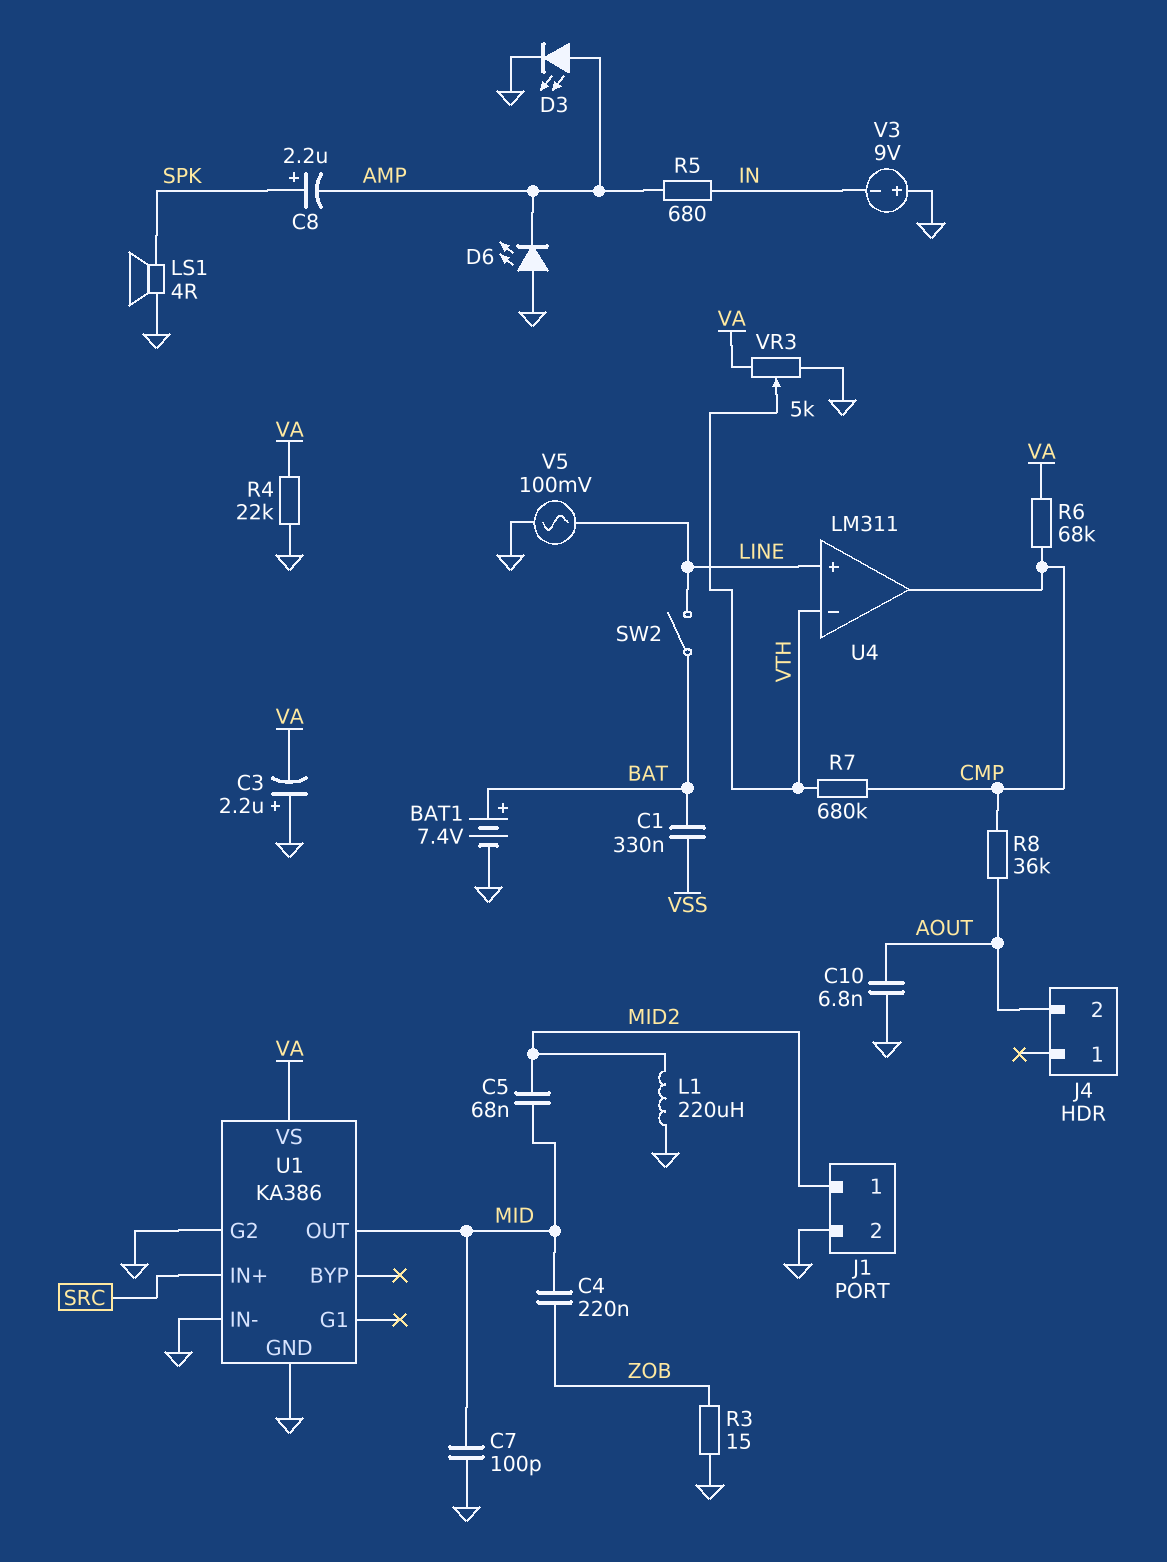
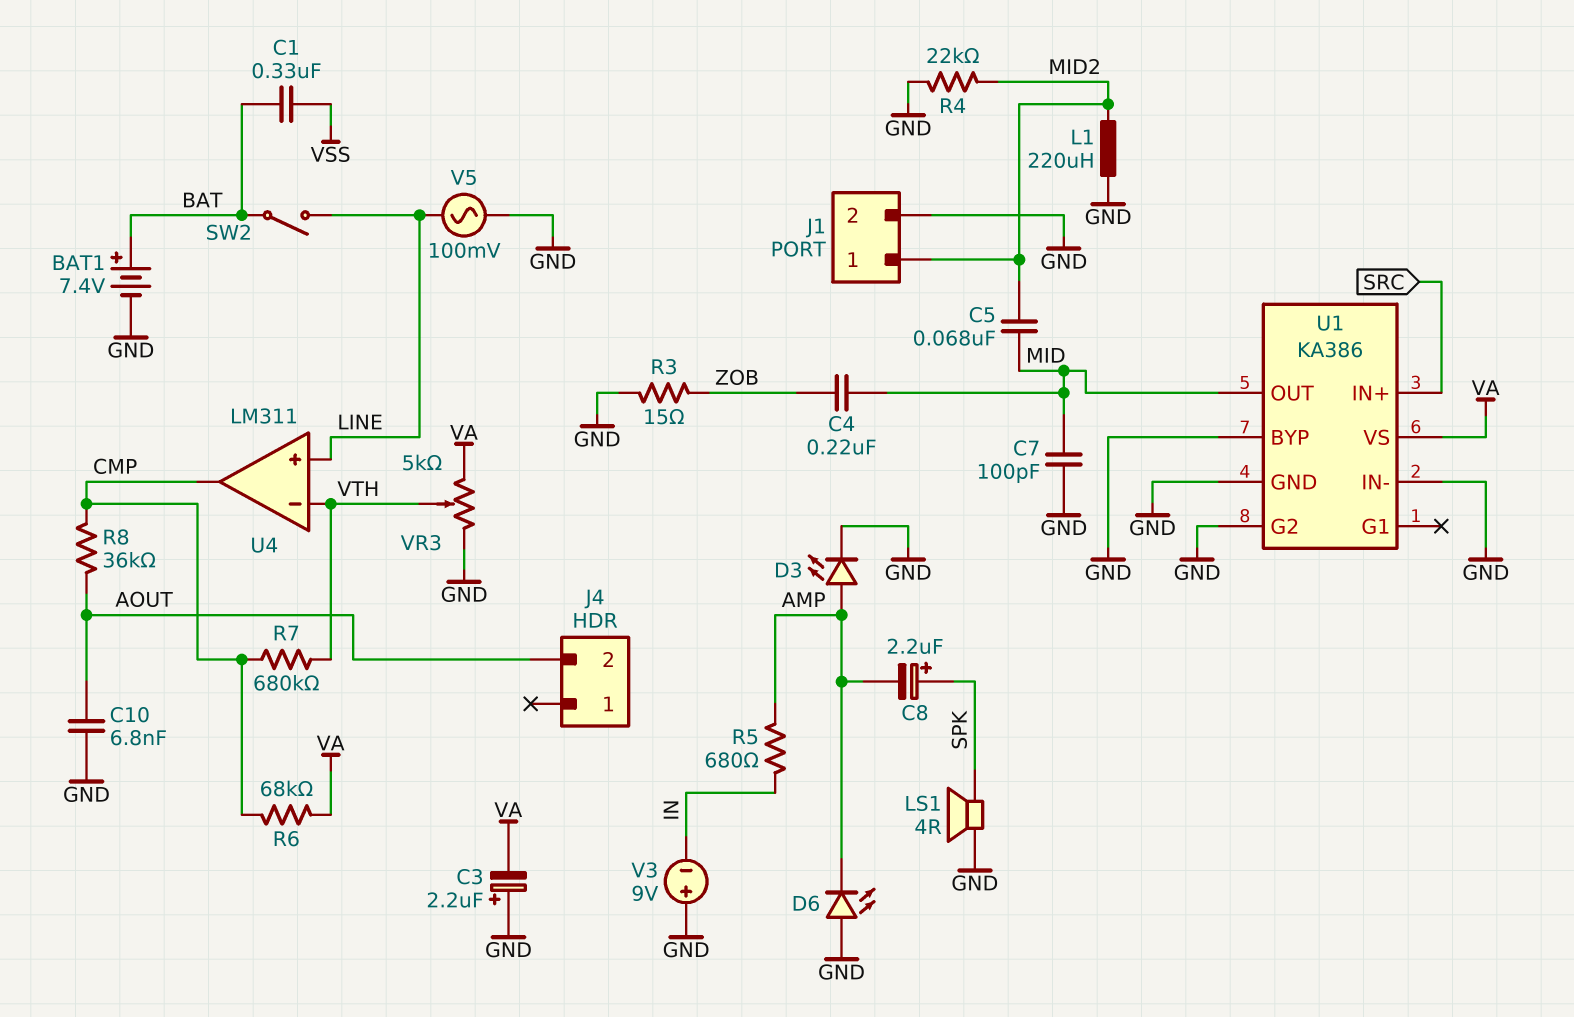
R4: 22k (GND, VA) -> 22k (GND, MID2)
U1 pin BYP: none -> GND

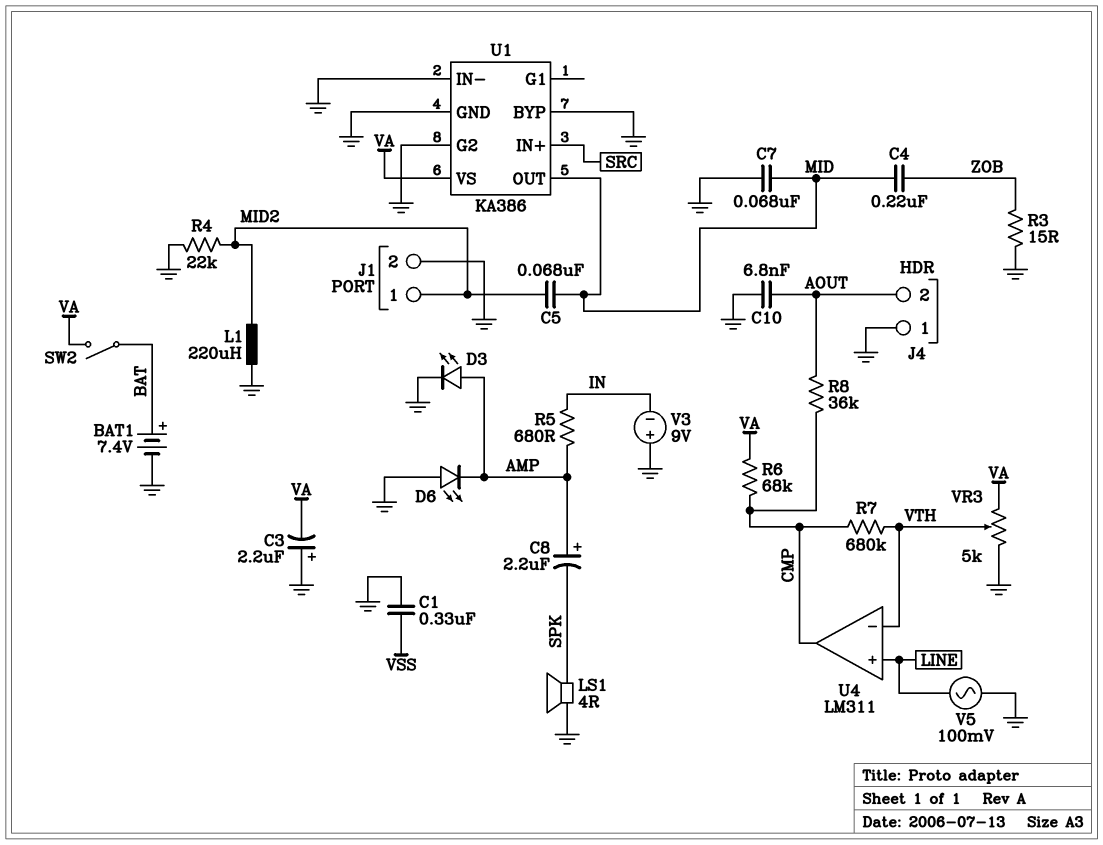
C1: 330nF (BAT, VSS) -> 330nF (GND, VSS)
C7: 100pF (GND, MID) -> 68nF (GND, MID)
C8: 2.2uF (plus SPK, minus AMP) -> 2.2uF (plus AMP, minus SPK)
J4 pin 1: none -> GND
SW2: switch (BAT, LINE) -> switch (BAT, VA)

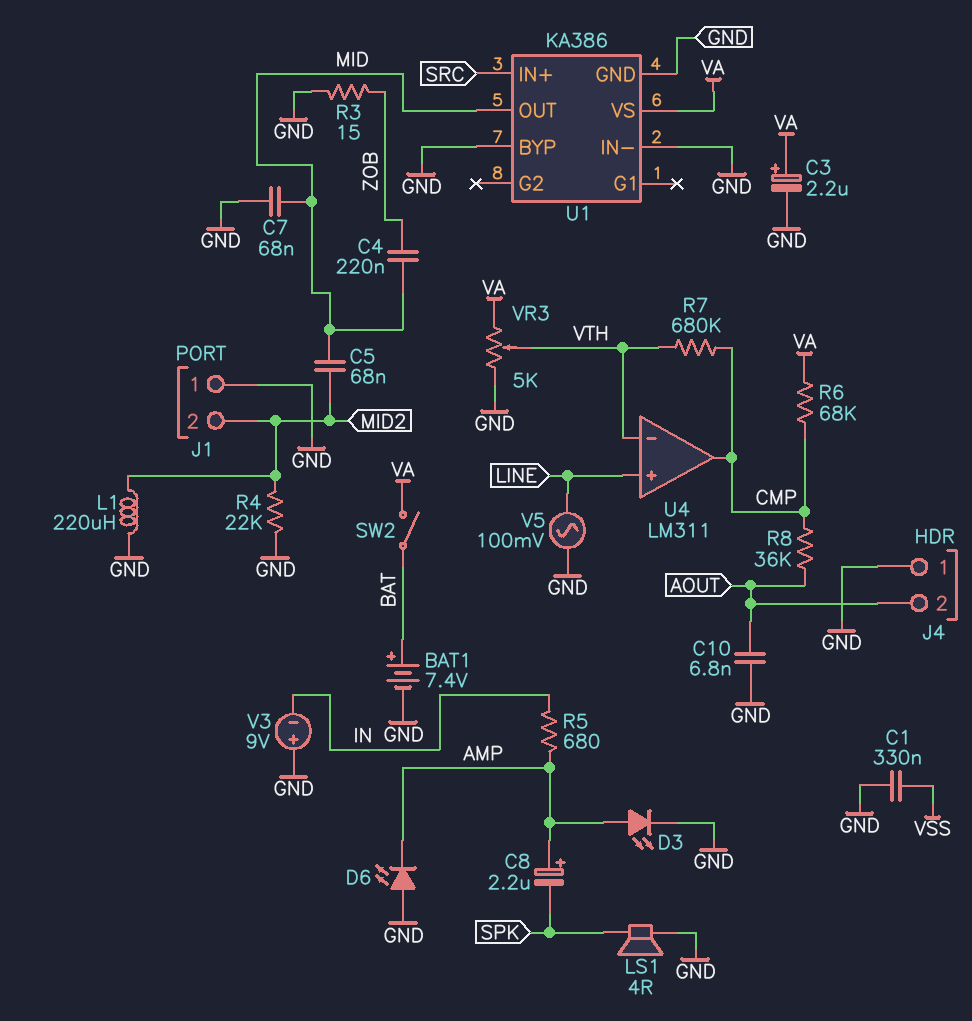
C3: 2.2uF (plus GND, minus VA) -> 2.2uF (plus VA, minus GND)
J1 pin 1: MID2 -> GND
J1 pin 2: GND -> MID2
U1 pin G2: GND -> none

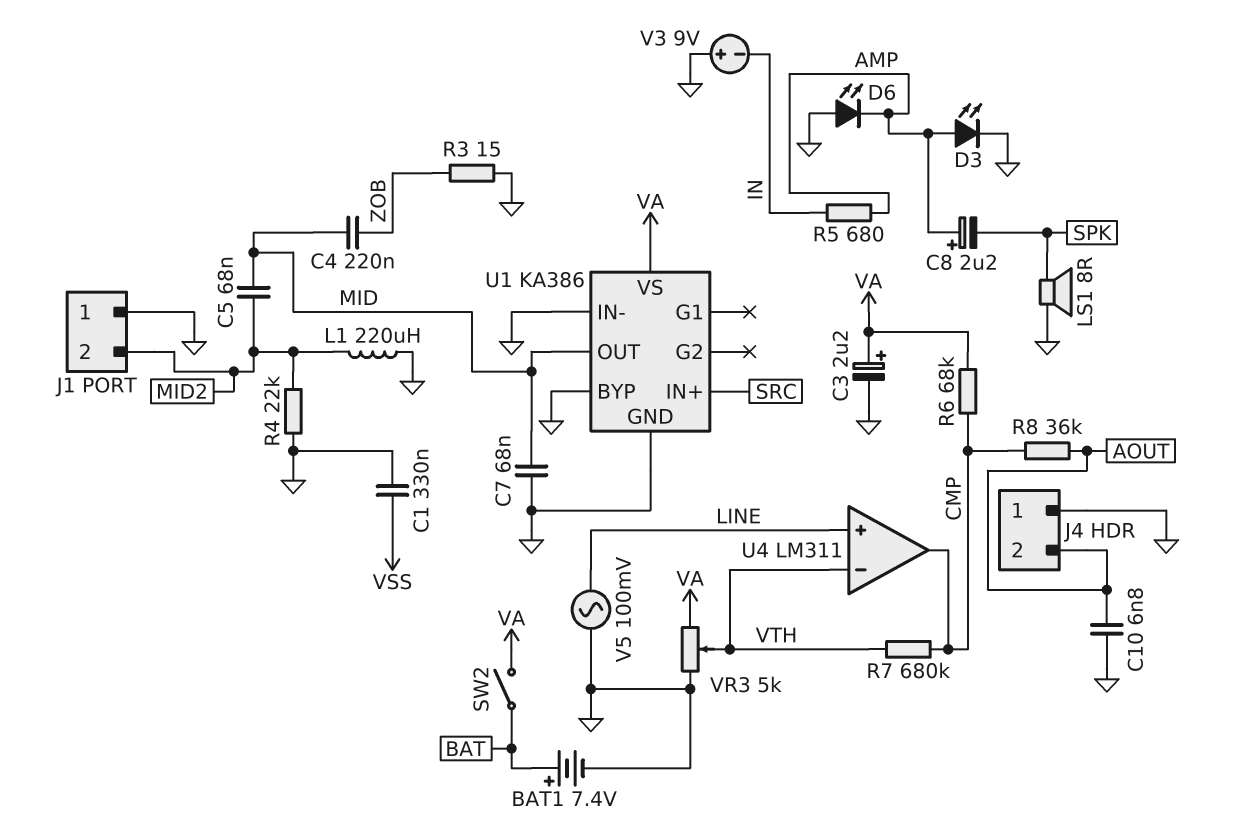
LS1: speaker 4R (GND, SPK) -> speaker 8R (GND, SPK)

